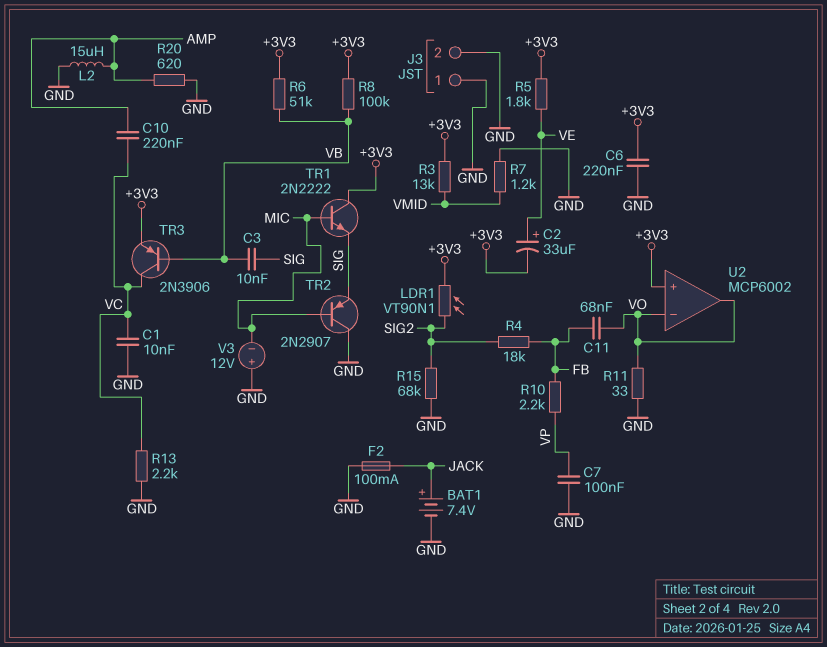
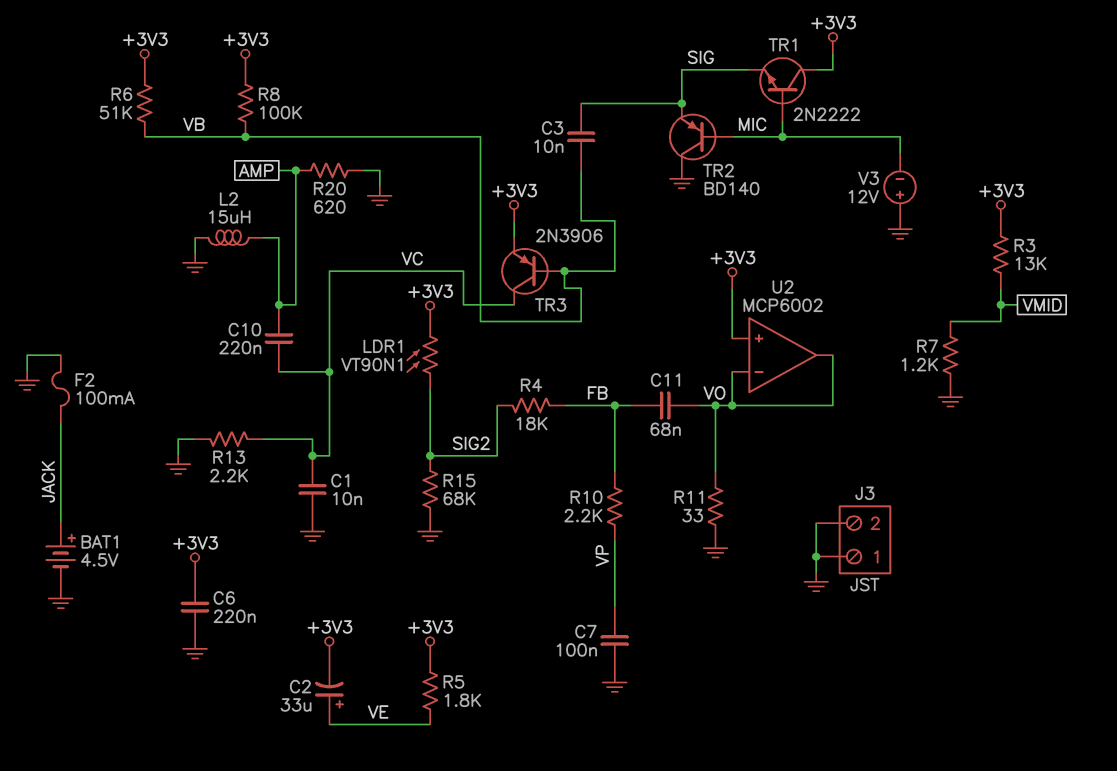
BAT1: 7.4V (plus JACK, minus GND) -> 4.5V (plus JACK, minus GND)
TR2: PNP 2N2907 (B MIC, C GND, E SIG) -> PNP BD140 (B MIC, C GND, E SIG)

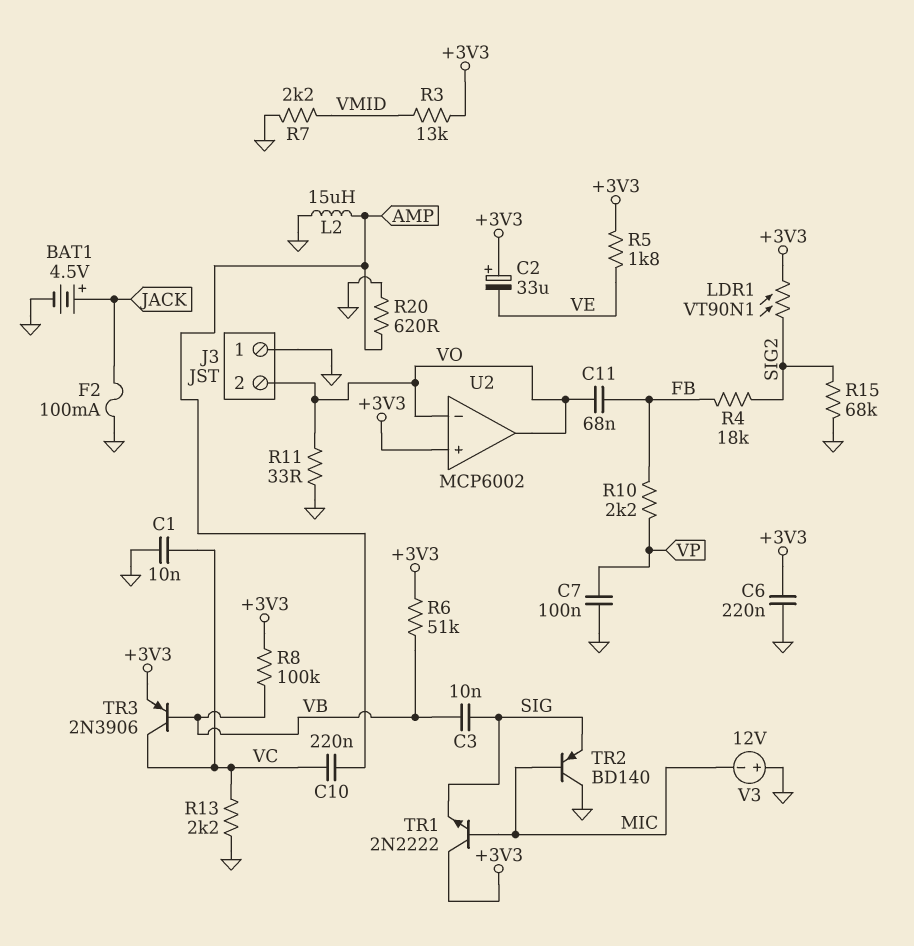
C2: 33uF (plus VE, minus +3V3) -> 33uF (plus +3V3, minus VE)
J3 pin 2: GND -> VO
R7: 1.2k (GND, VMID) -> 2.2k (GND, VMID)

